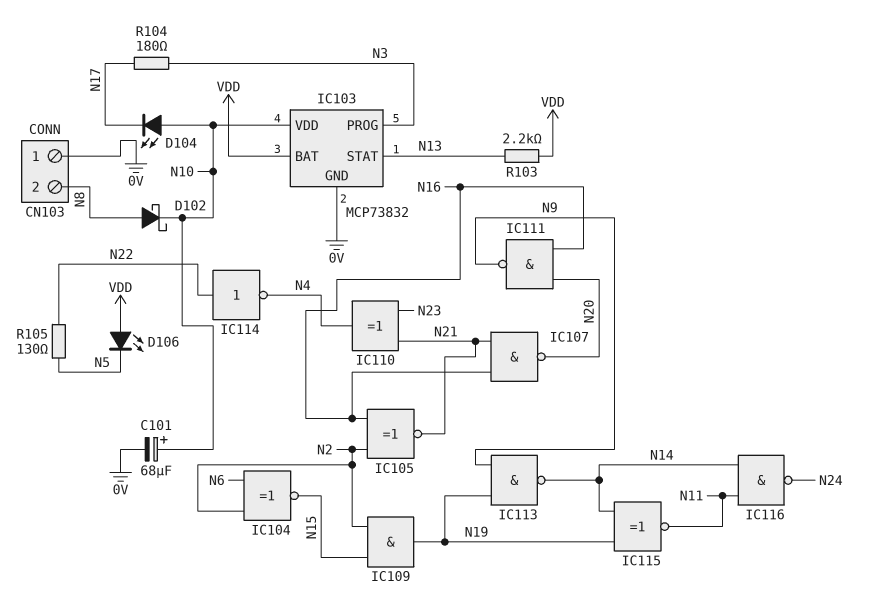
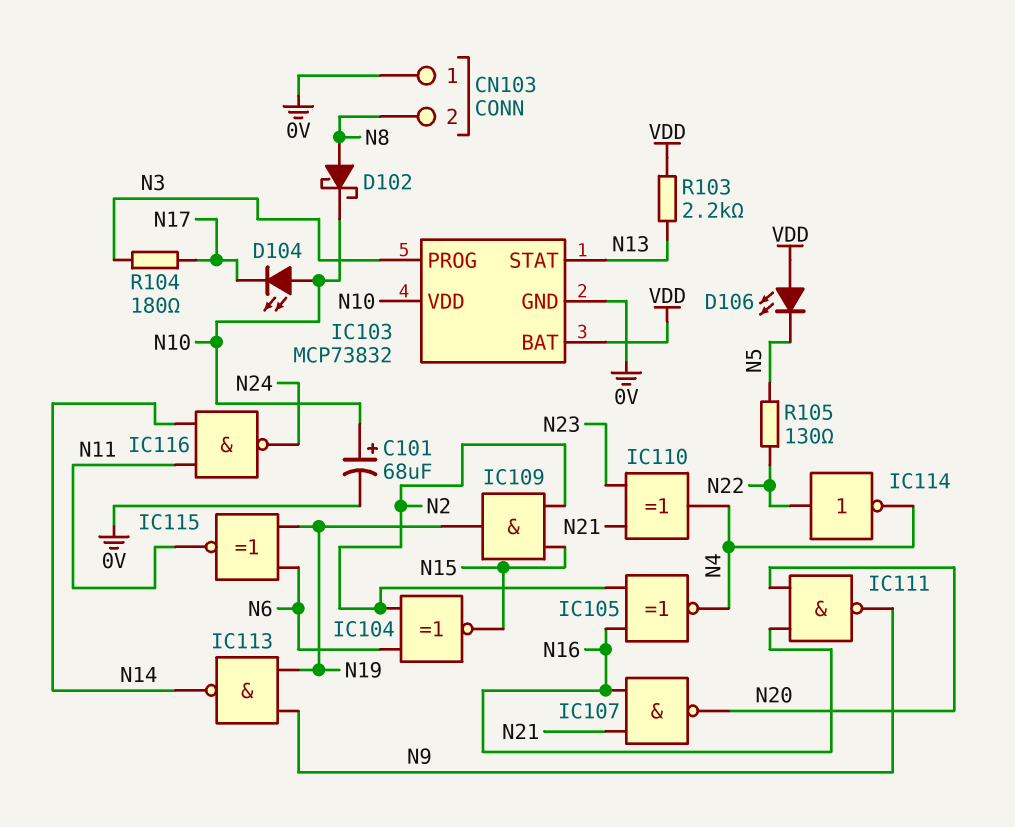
IC105: XNOR (in N2, in N16, out N21) -> XNOR (in N2, in N16, out N4)
IC115: XNOR (in N14, in N19, out N11) -> XNOR (in N6, in N19, out N11)

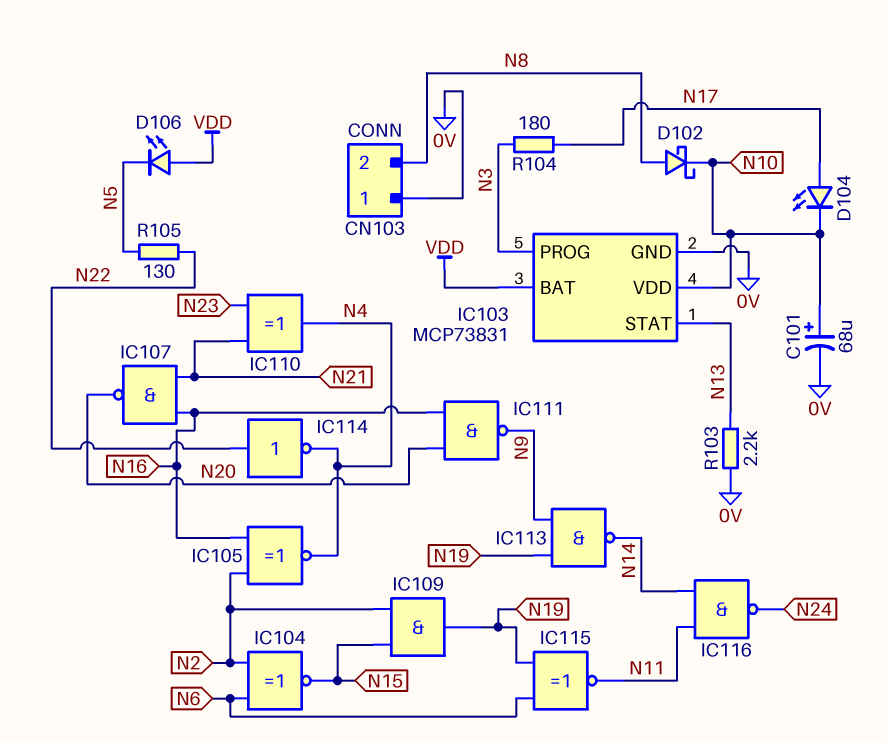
D104: LED (A N10, K N17) -> LED (A N17, K N10)
IC103: MCP73832 -> MCP73831
R103: 2.2k (N13, VDD) -> 2.2k (0V, N13)

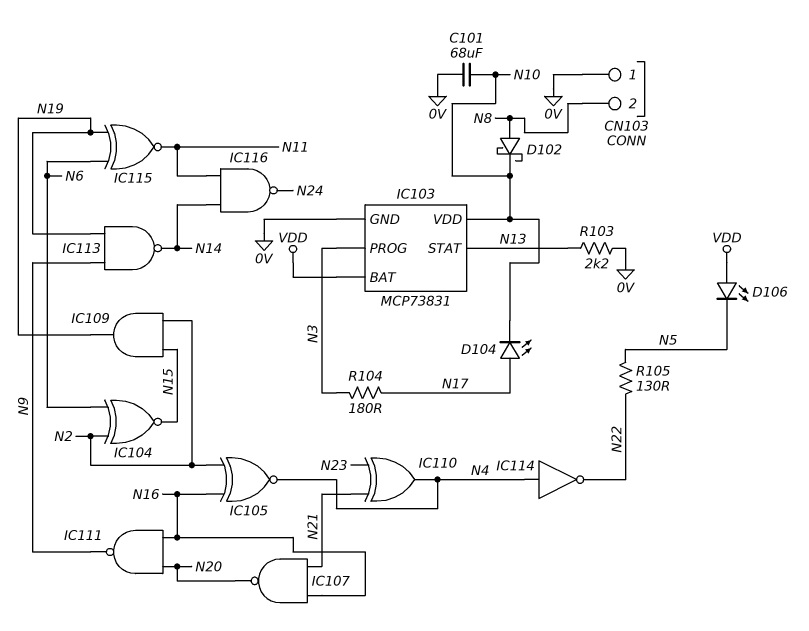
C101: 68uF (plus N10, minus 0V) -> 68uF (0V, N10)
IC114: NOT (in N22, out N4) -> NOT (in N4, out N22)

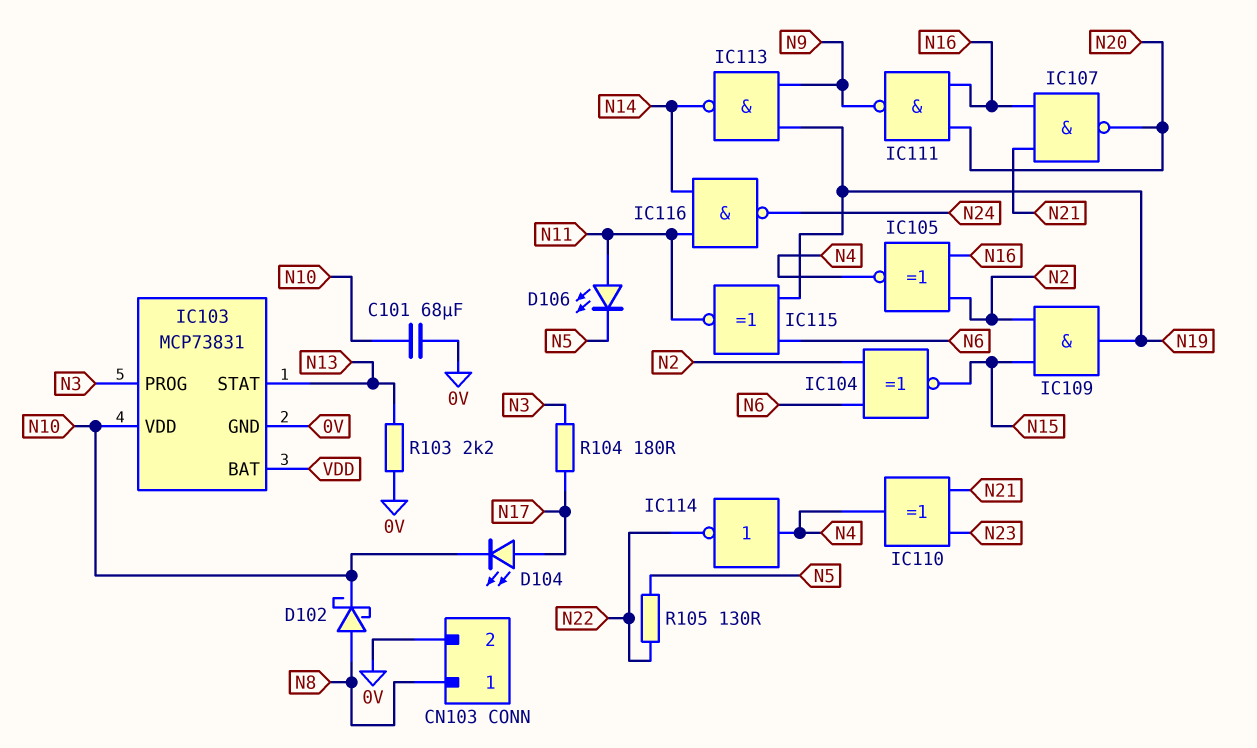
CN103 pin 1: 0V -> N8
CN103 pin 2: N8 -> 0V
D106: LED (A VDD, K N5) -> LED (A N11, K N5)

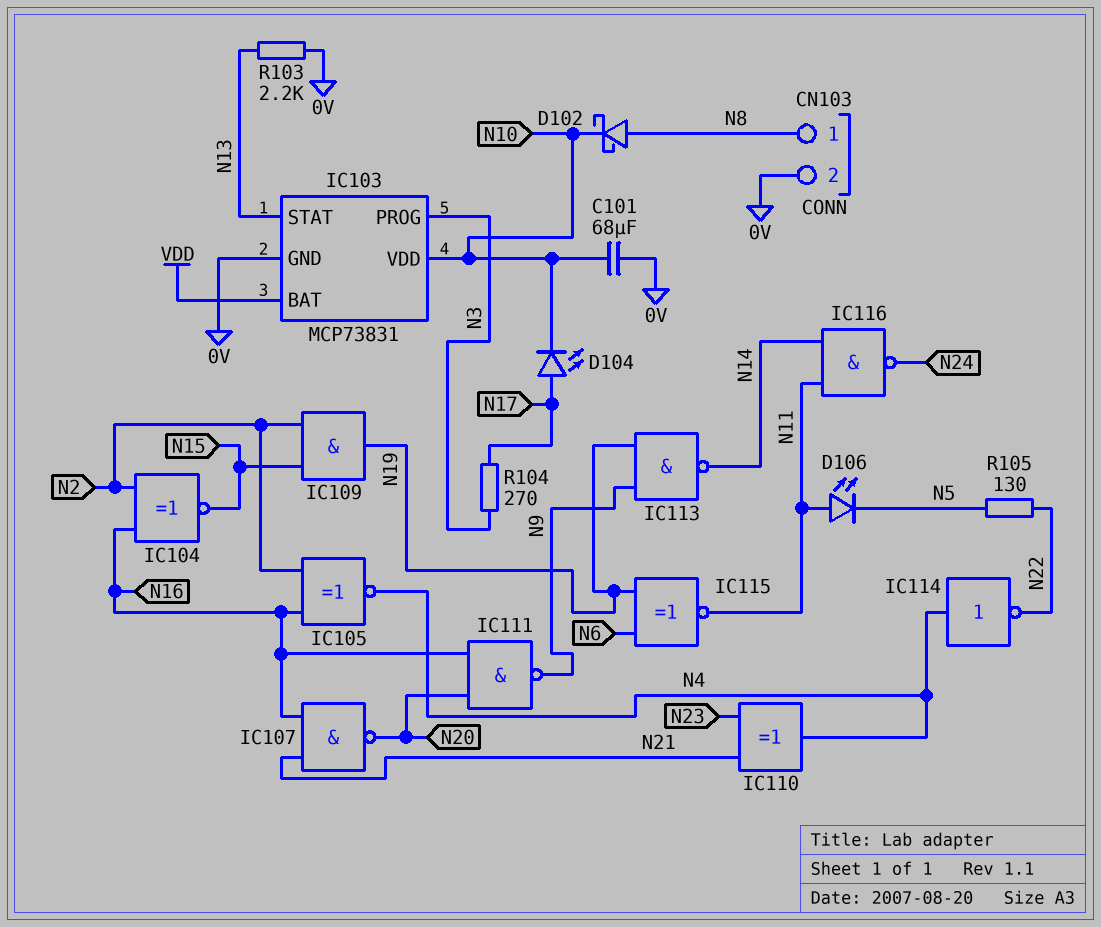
IC104: XNOR (in N2, in N6, out N15) -> XNOR (in N2, in N16, out N15)
R104: 180 (N3, N17) -> 270 (N3, N17)

